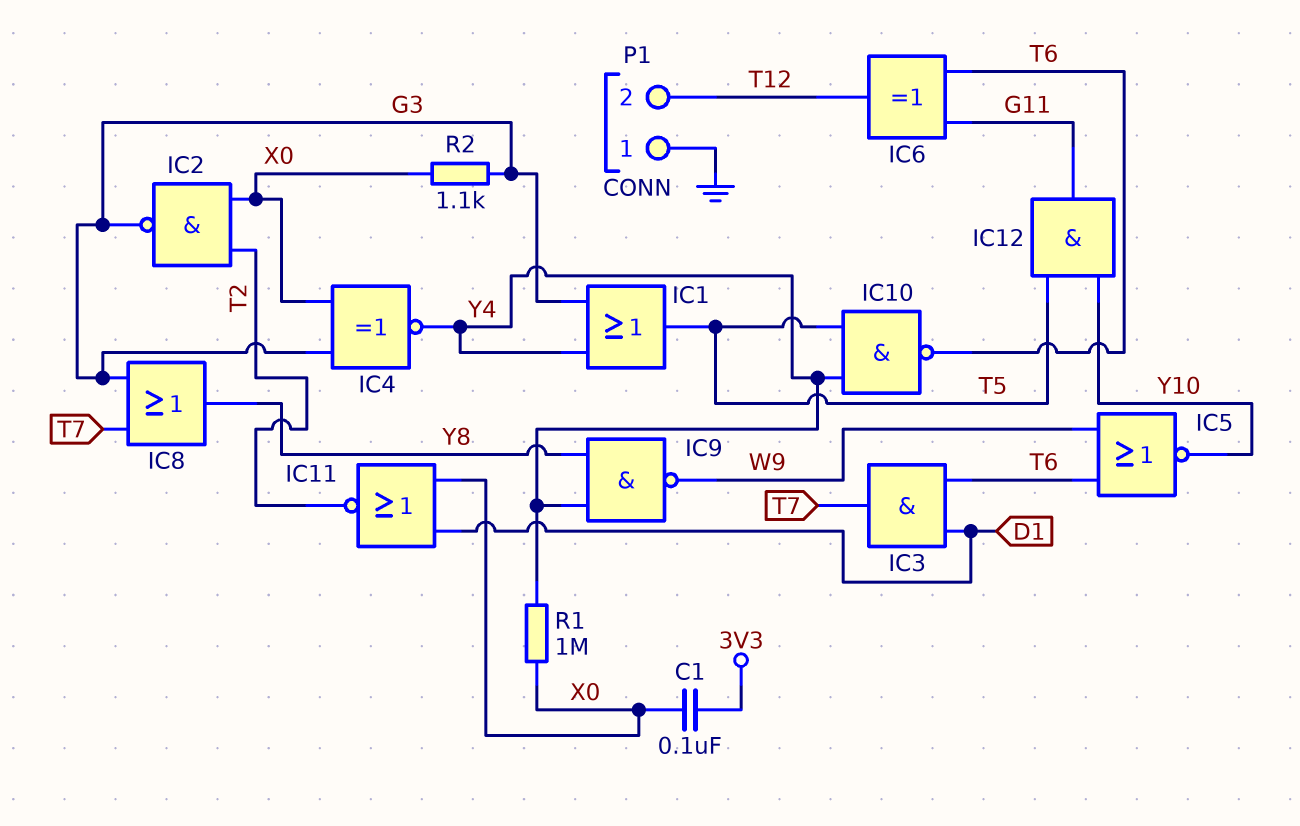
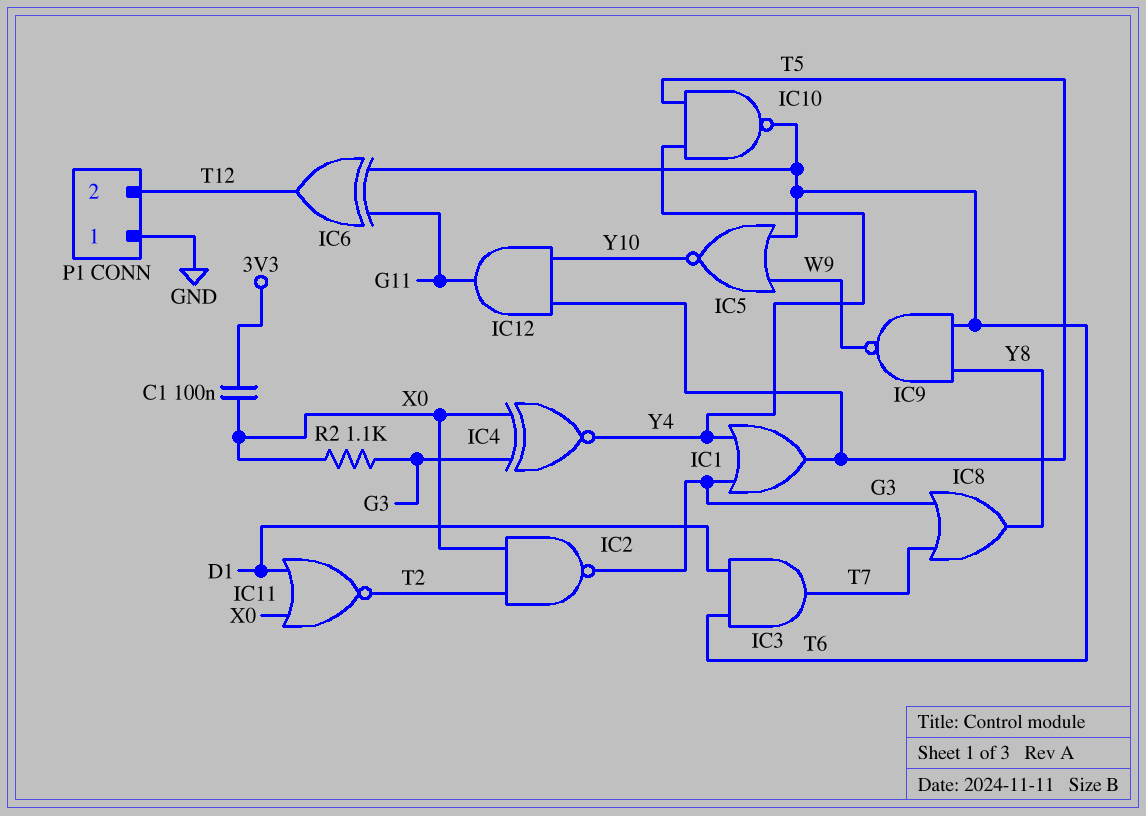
IC9: NAND (in Y4, in Y8, out W9) -> NAND (in T6, in Y8, out W9)
R1: 1M (X0, Y4) -> none

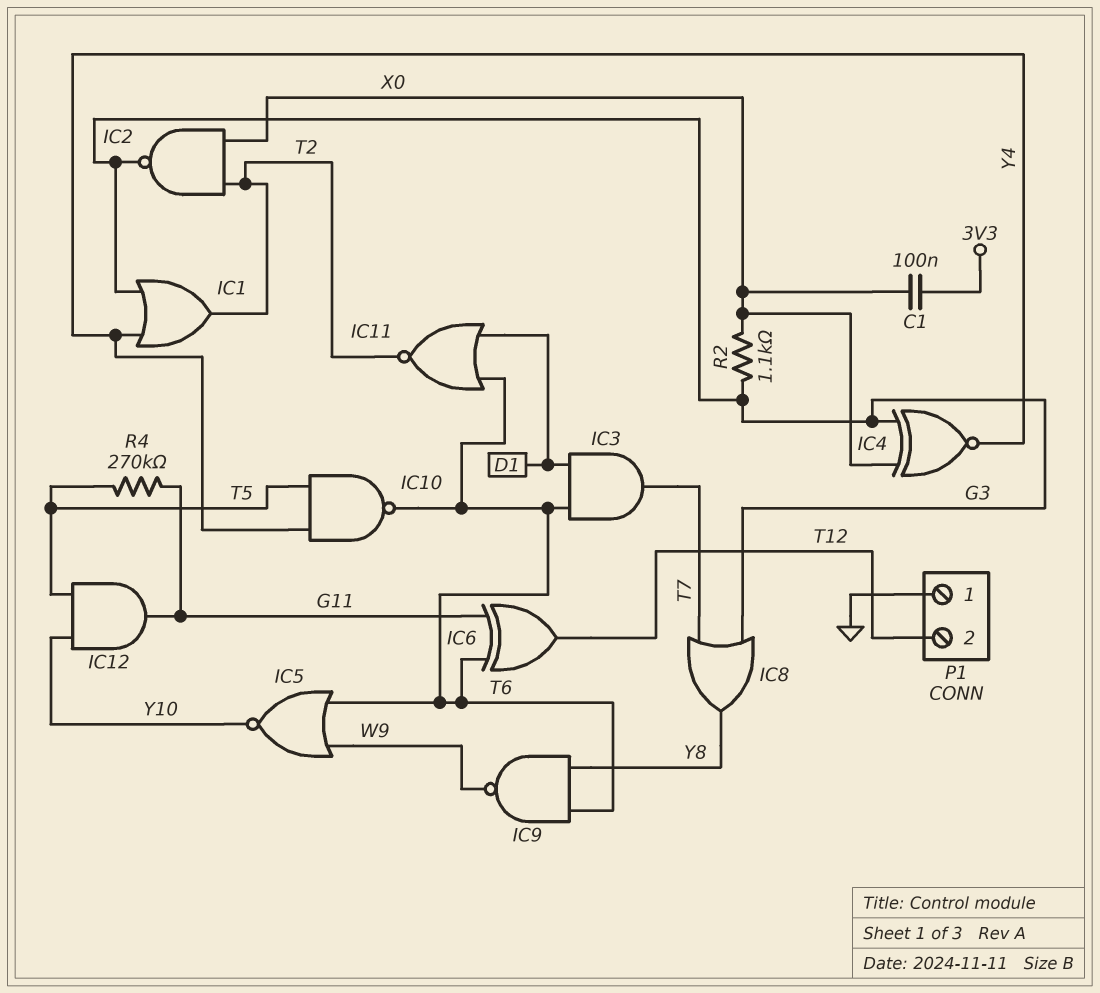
IC1: OR (in G3, in Y4, out T5) -> OR (in G3, in Y4, out T2)
IC11: NOR (in D1, in X0, out T2) -> NOR (in D1, in T6, out T2)
R4: none -> 270k (G11, T5)

